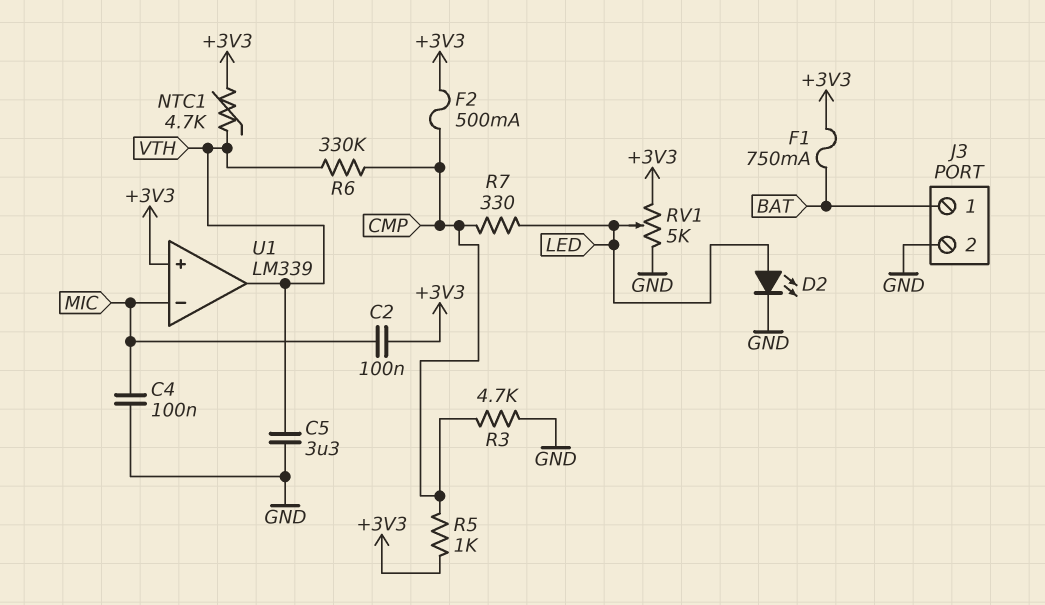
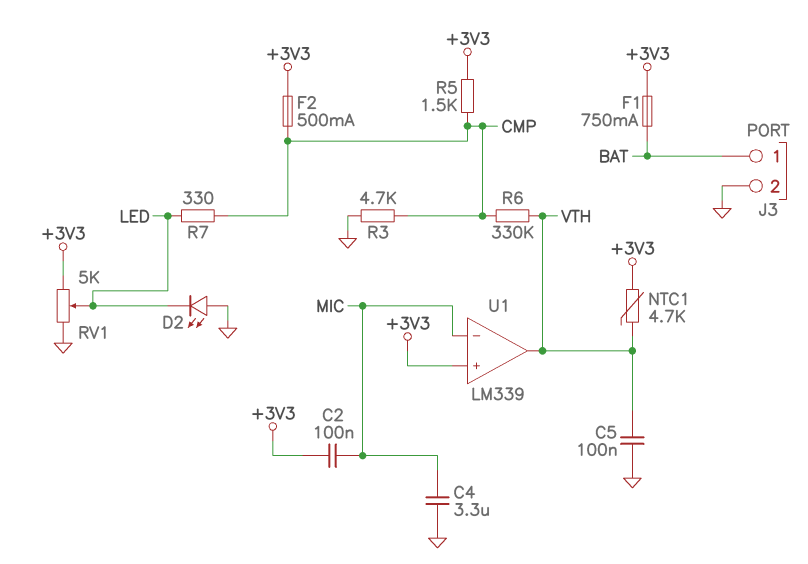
C4: 100nF (GND, MIC) -> 3.3uF (GND, MIC)
C5: 3.3uF (GND, VTH) -> 100nF (GND, VTH)
D2: LED (A LED, K GND) -> LED (A GND, K LED)
R5: 1k (+3V3, CMP) -> 1.5k (+3V3, CMP)

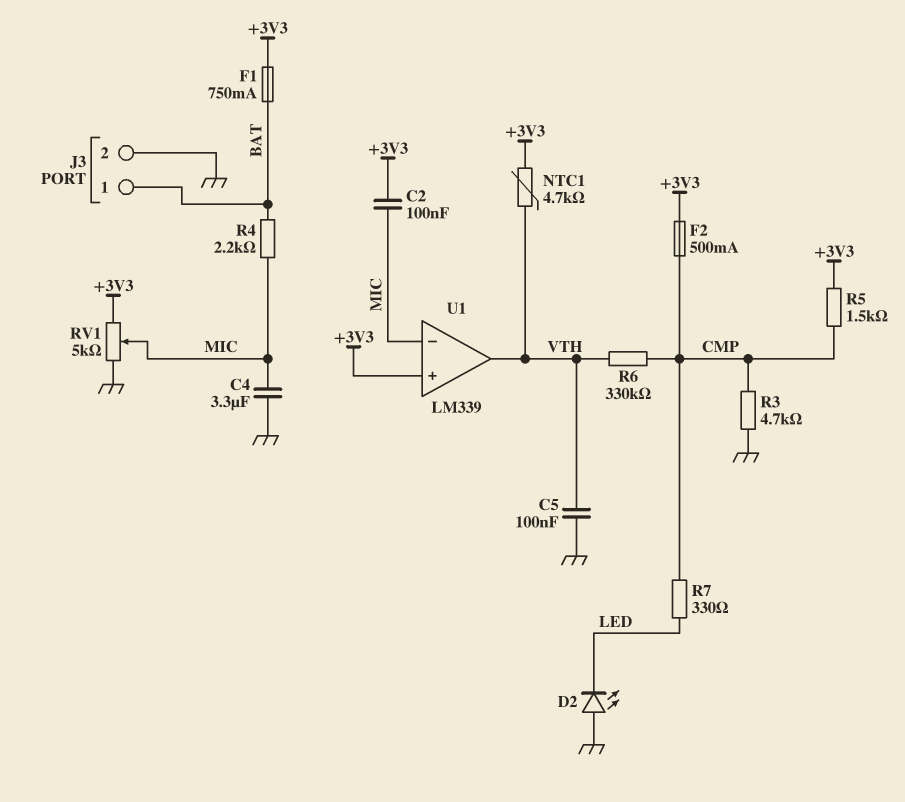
R4: none -> 2.2k (BAT, MIC)
RV1: 5k (+3V3, GND, wiper LED) -> 5k (+3V3, GND, wiper MIC)

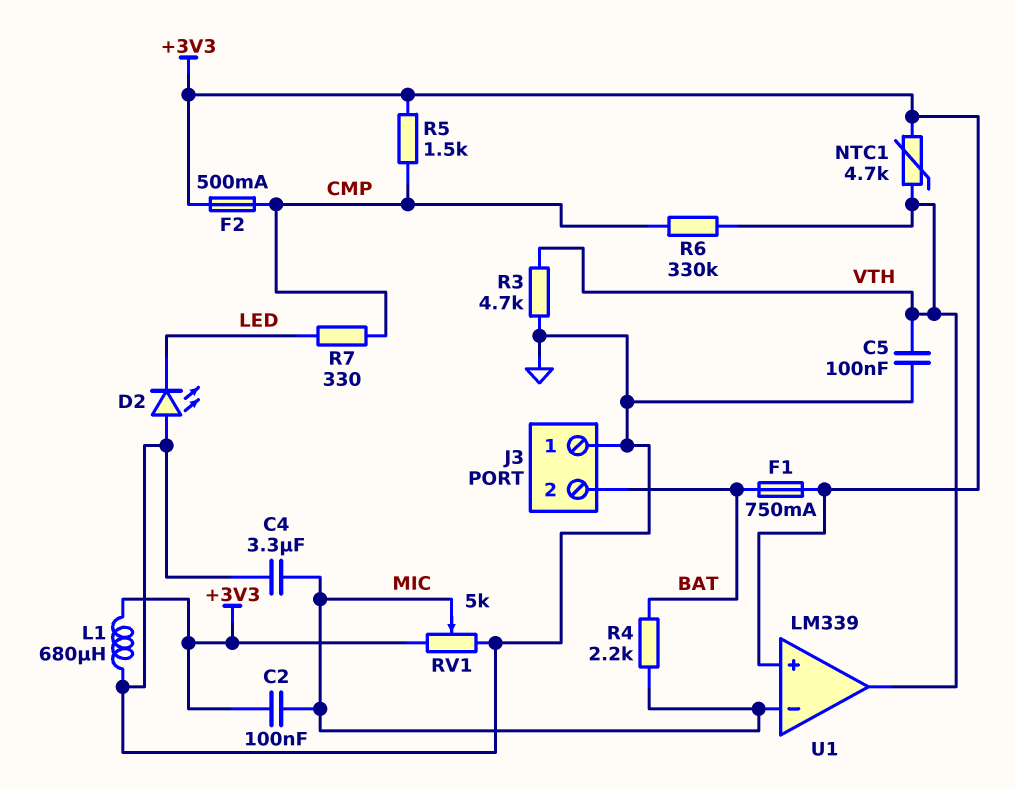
J3 pin 1: BAT -> GND
J3 pin 2: GND -> BAT
L1: none -> 680uH (+3V3, GND)
R3: 4.7k (CMP, GND) -> 4.7k (GND, VTH)

